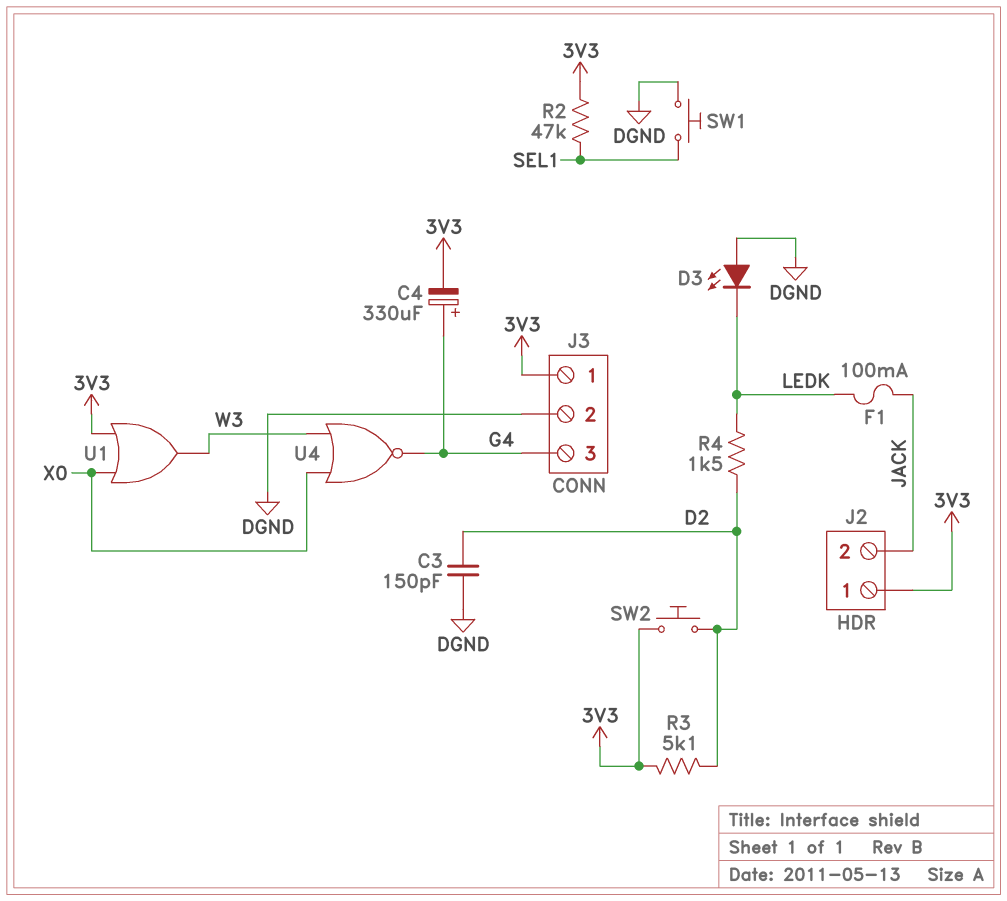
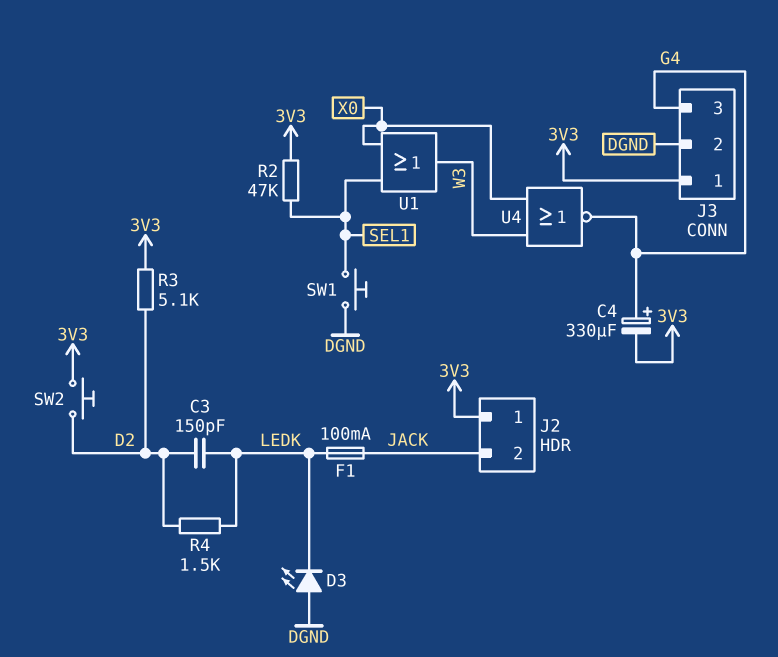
C3: 150pF (D2, DGND) -> 150pF (D2, LEDK)
U1: OR (in 3V3, in X0, out W3) -> OR (in SEL1, in X0, out W3)

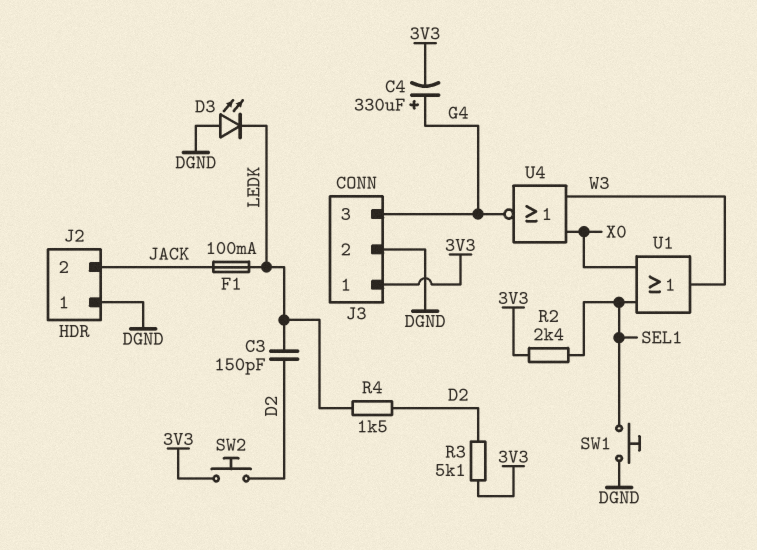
J2 pin 1: 3V3 -> DGND
R2: 47k (3V3, SEL1) -> 2.4k (3V3, SEL1)

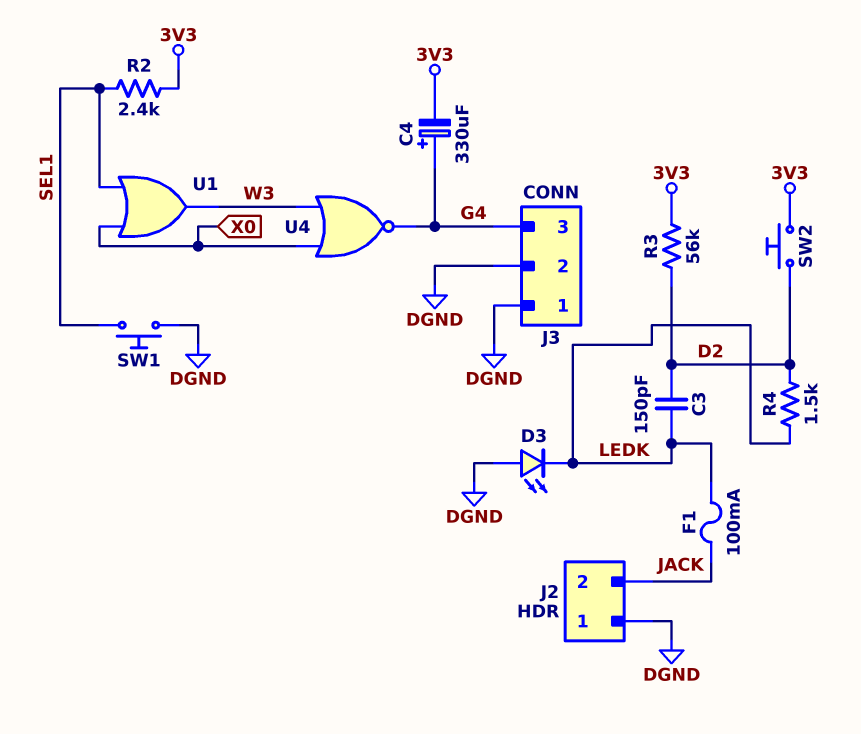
J3 pin 1: 3V3 -> DGND
R3: 5.1k (3V3, D2) -> 56k (3V3, D2)

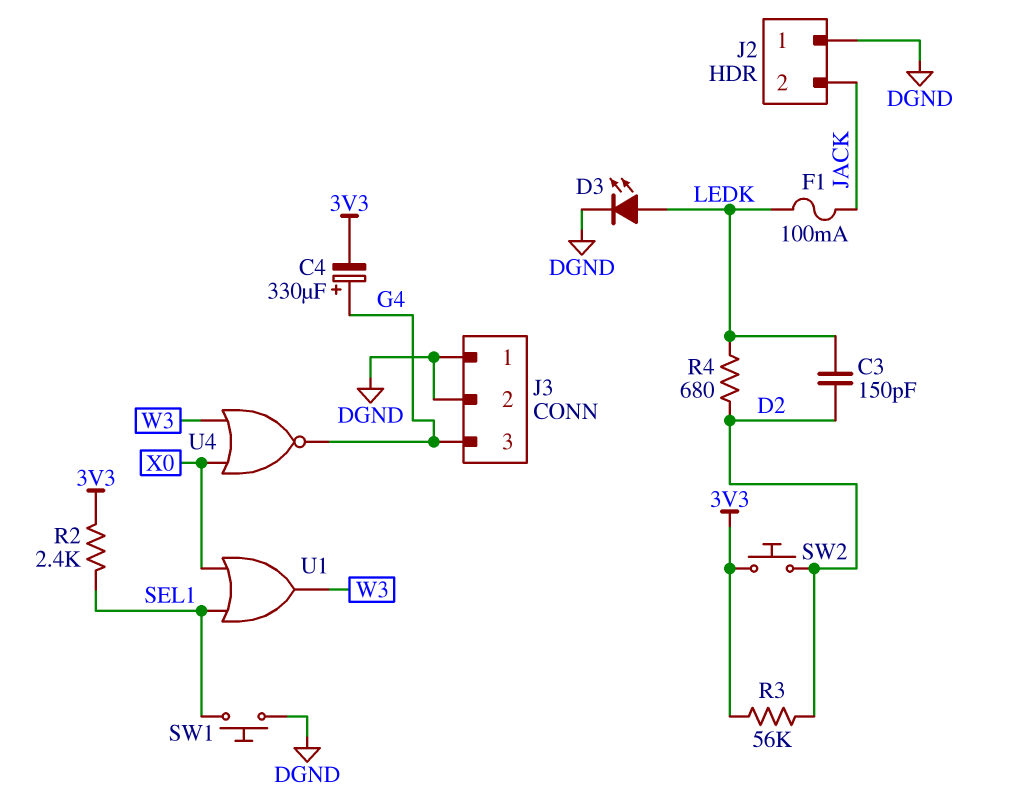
D3: LED (A DGND, K LEDK) -> LED (A LEDK, K DGND)
R4: 1.5k (D2, LEDK) -> 680 (D2, LEDK)

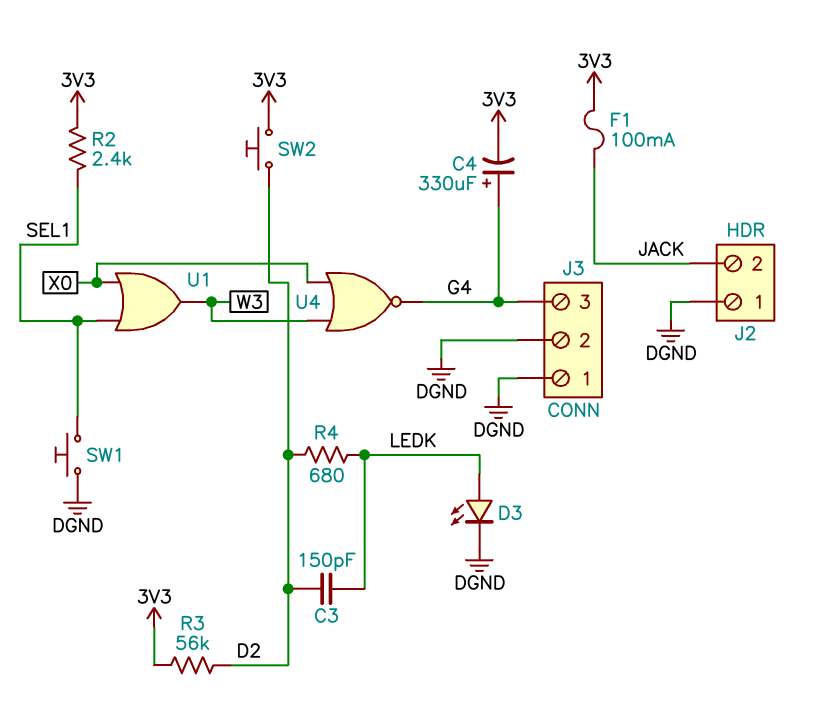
F1: 100mA (JACK, LEDK) -> 100mA (3V3, JACK)

